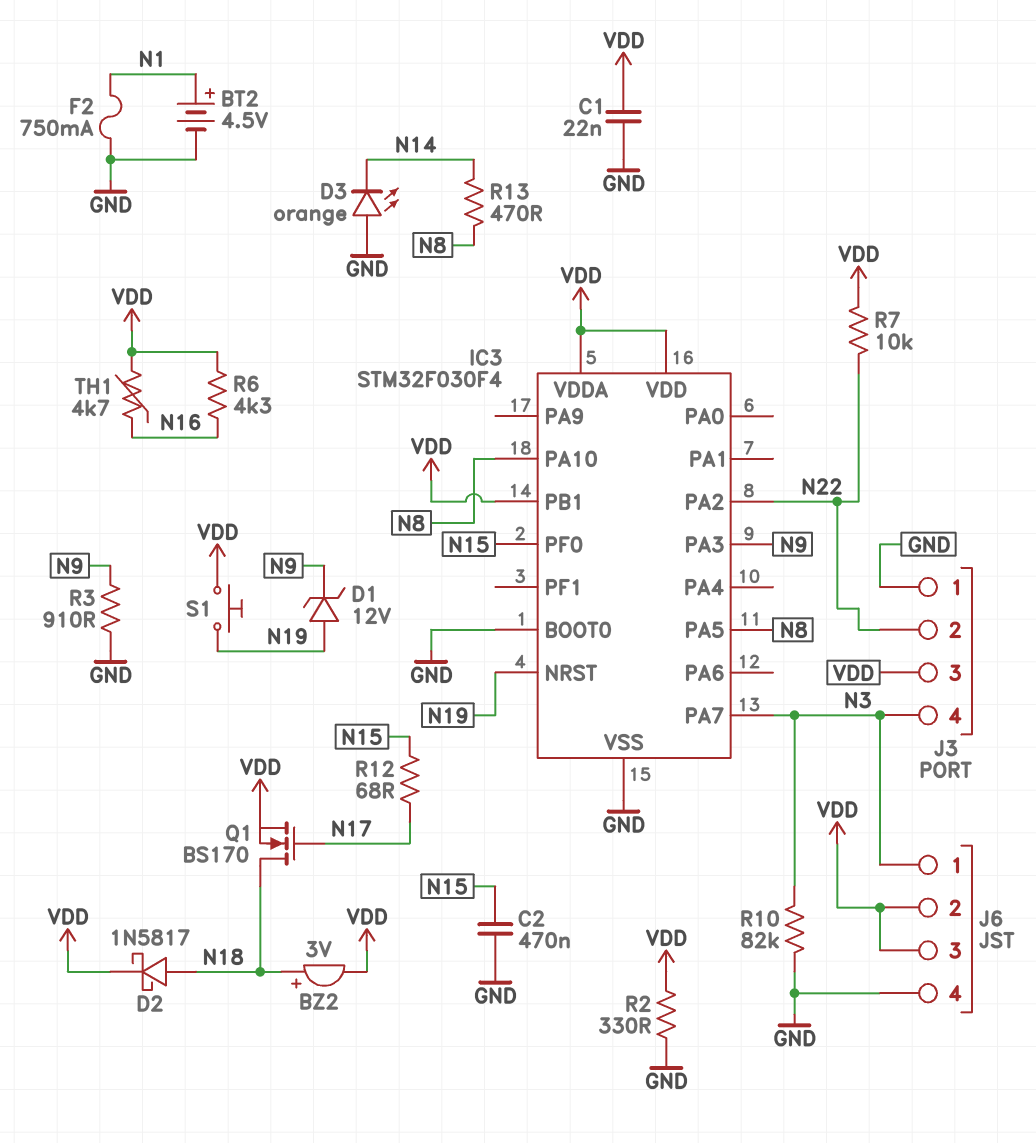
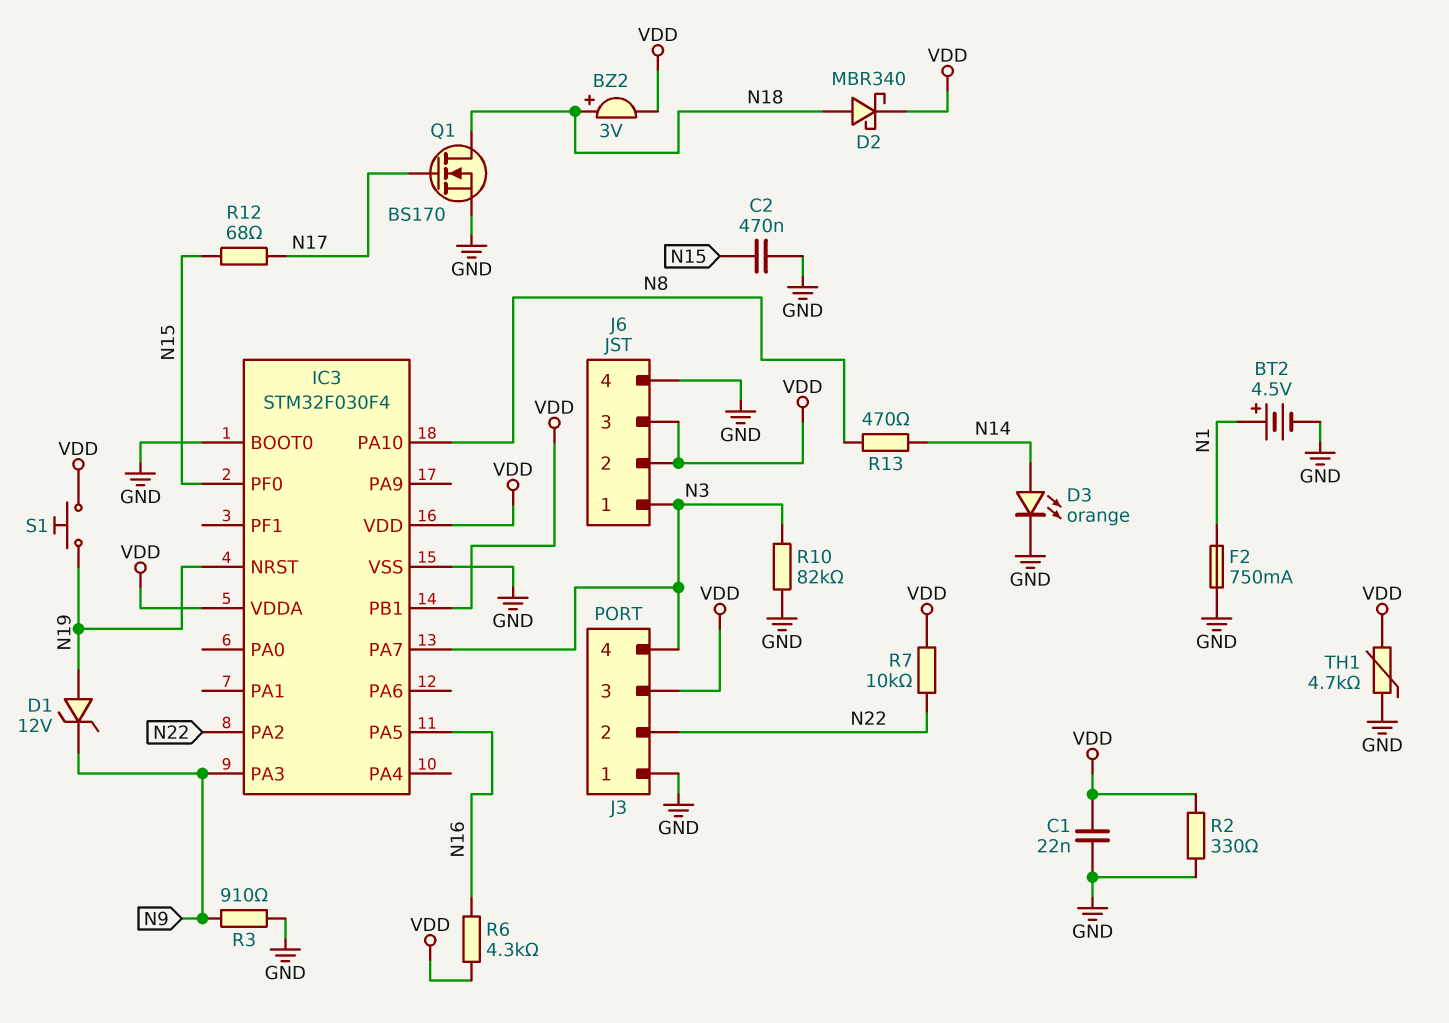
D2: schottky 1N5817 (A N18, K VDD) -> schottky MBR340 (A N18, K VDD)
D3: LED orange (A GND, K N14) -> LED orange (A N14, K GND)
IC3 pin PA5: N8 -> N16
Q1: NMOS BS170 (G N17, D N18, S VDD) -> NMOS BS170 (G N17, D N18, S GND)
TH1: 4.7k (N16, VDD) -> 4.7k (GND, VDD)

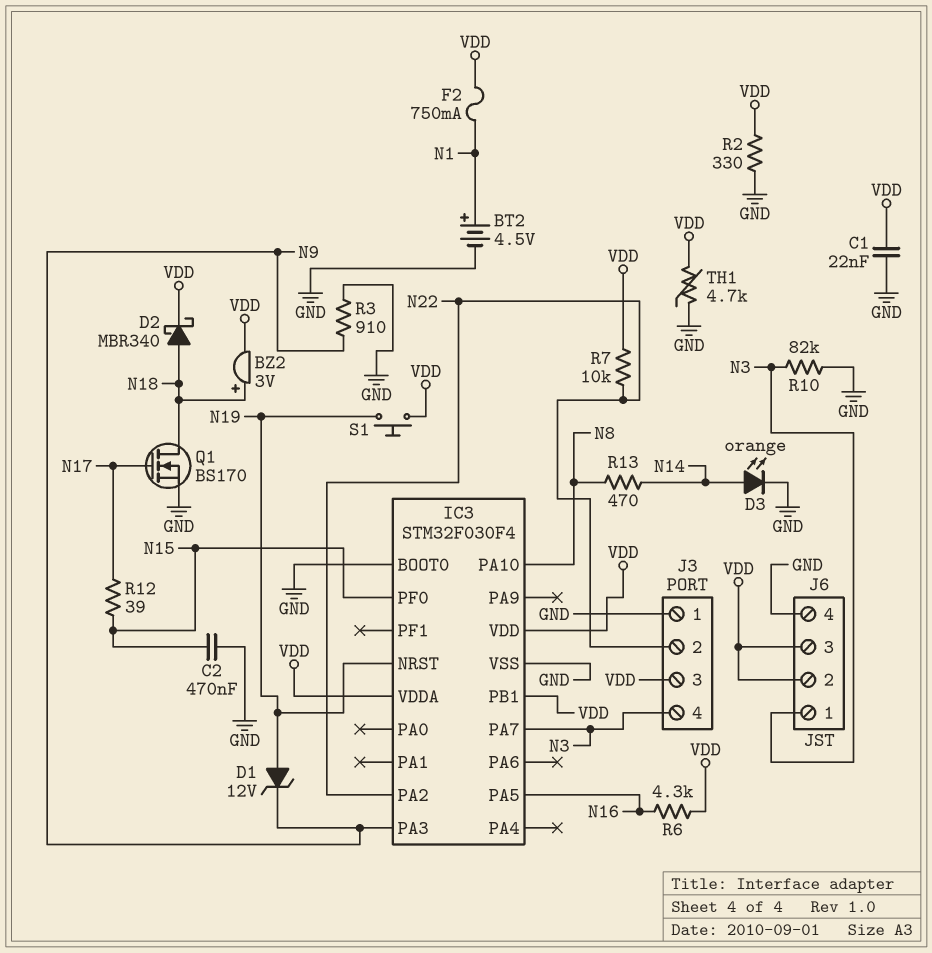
F2: 750mA (GND, N1) -> 750mA (N1, VDD)
R12: 68 (N15, N17) -> 39 (N15, N17)

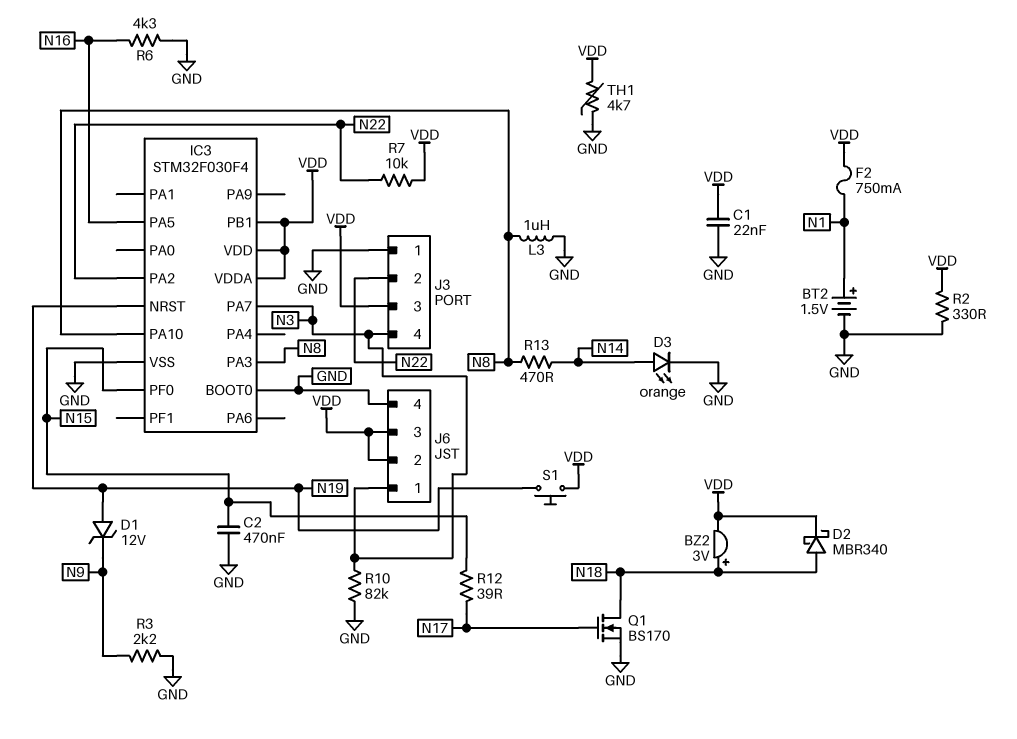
BT2: 4.5V (plus N1, minus GND) -> 1.5V (plus N1, minus GND)
IC3 pin PA3: N9 -> N8
L3: none -> 1uH (GND, N8)
R3: 910 (GND, N9) -> 2.2k (GND, N9)
R6: 4.3k (N16, VDD) -> 4.3k (GND, N16)

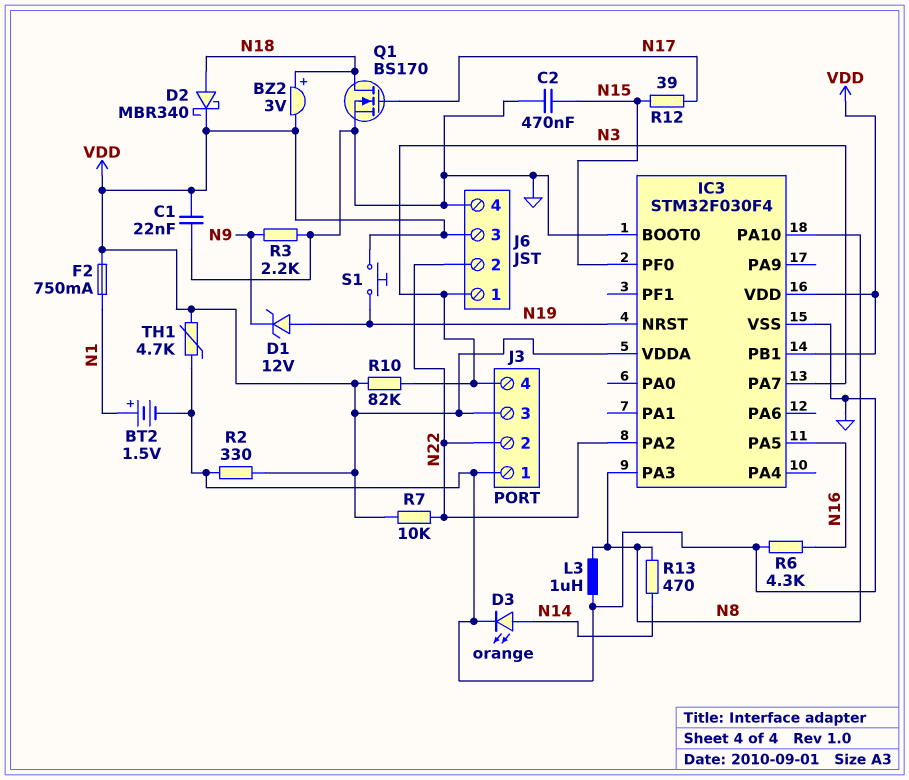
J6 pin 2: VDD -> N22
R10: 82k (GND, N3) -> 82k (N3, VDD)

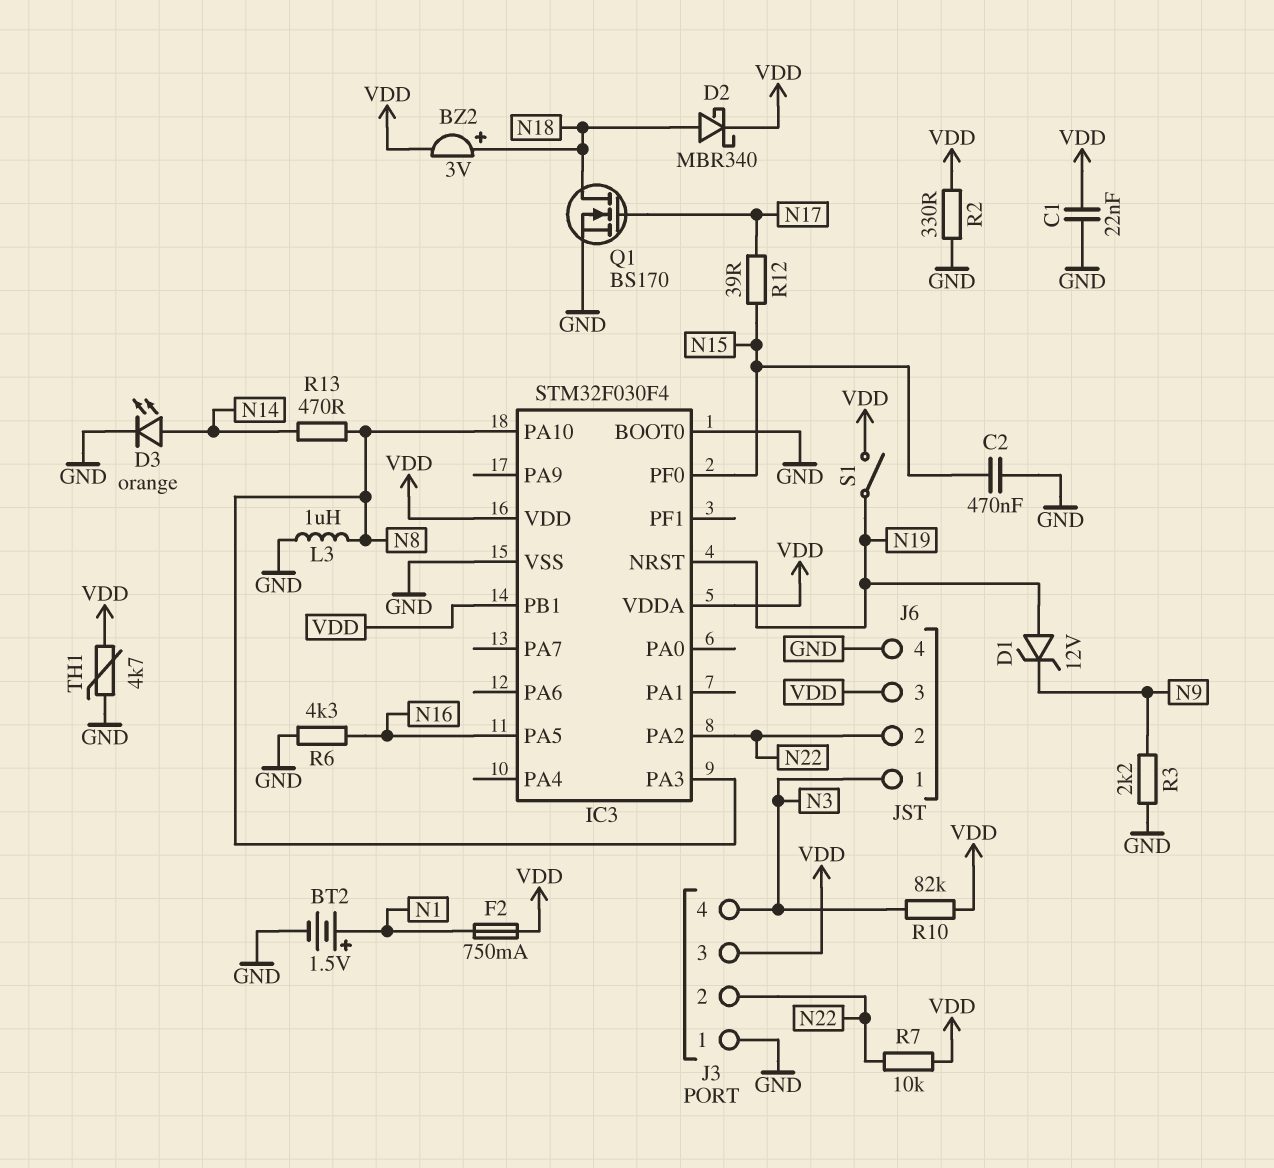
IC3 pin PA7: N3 -> none
S1: button (N19, VDD) -> switch (N19, VDD)

